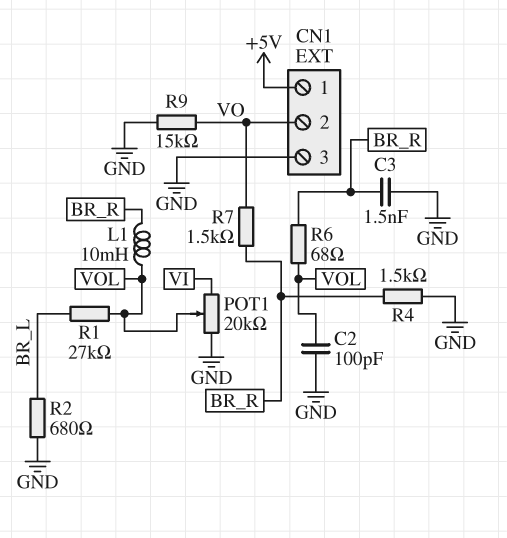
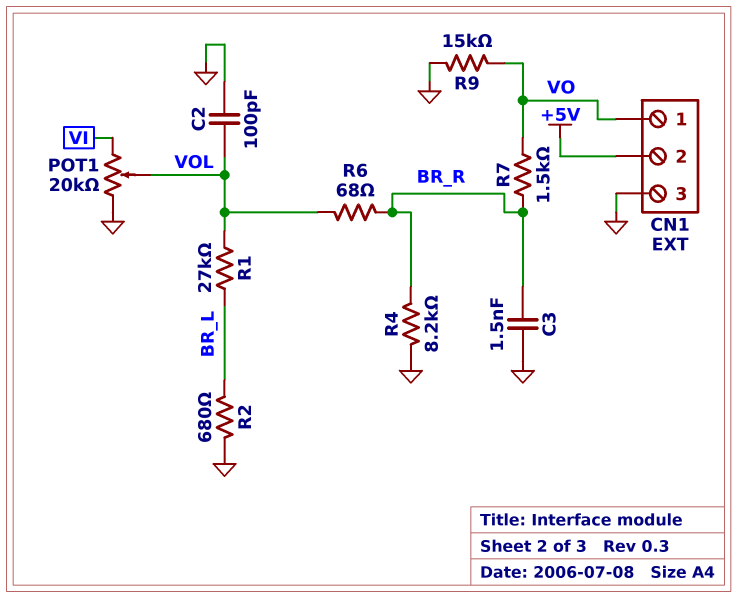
CN1 pin 1: +5V -> VO
CN1 pin 2: VO -> +5V
L1: 10mH (BR_R, VOL) -> none
R4: 1.5k (BR_R, GND) -> 8.2k (BR_R, GND)

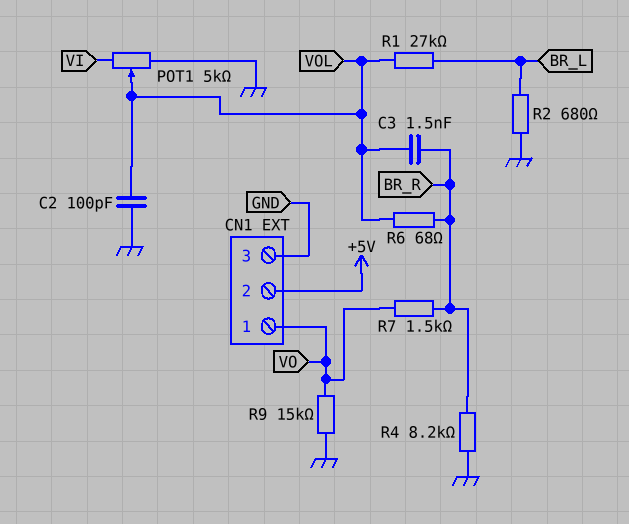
C3: 1.5nF (BR_R, GND) -> 1.5nF (BR_R, VOL)
POT1: 20k (GND, VI, wiper VOL) -> 5k (GND, VI, wiper VOL)

